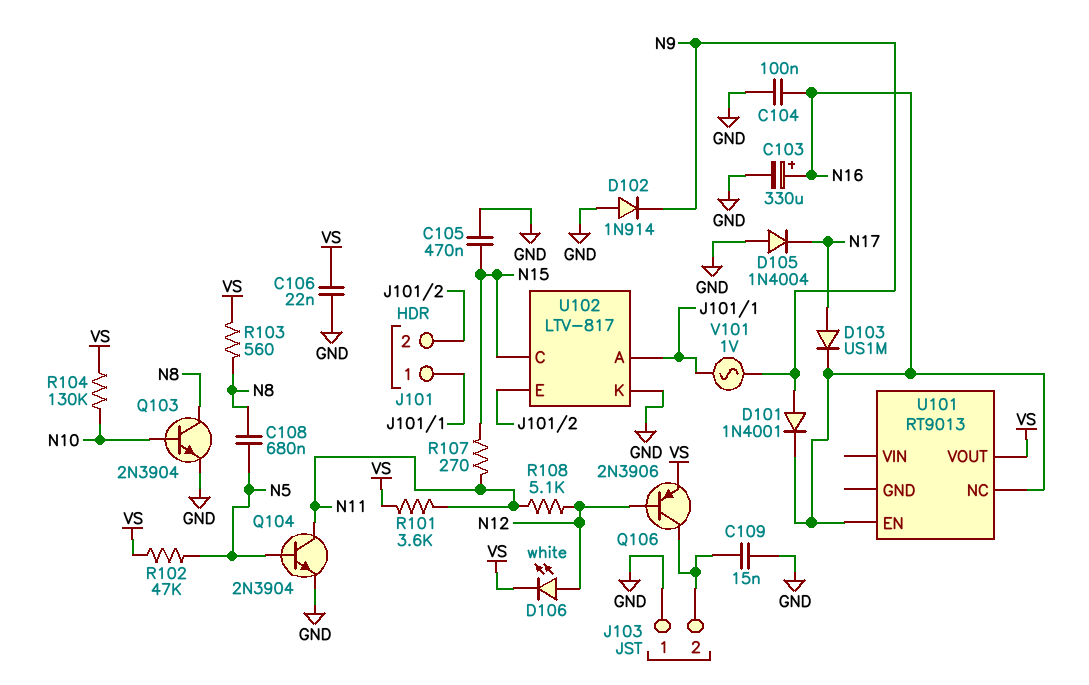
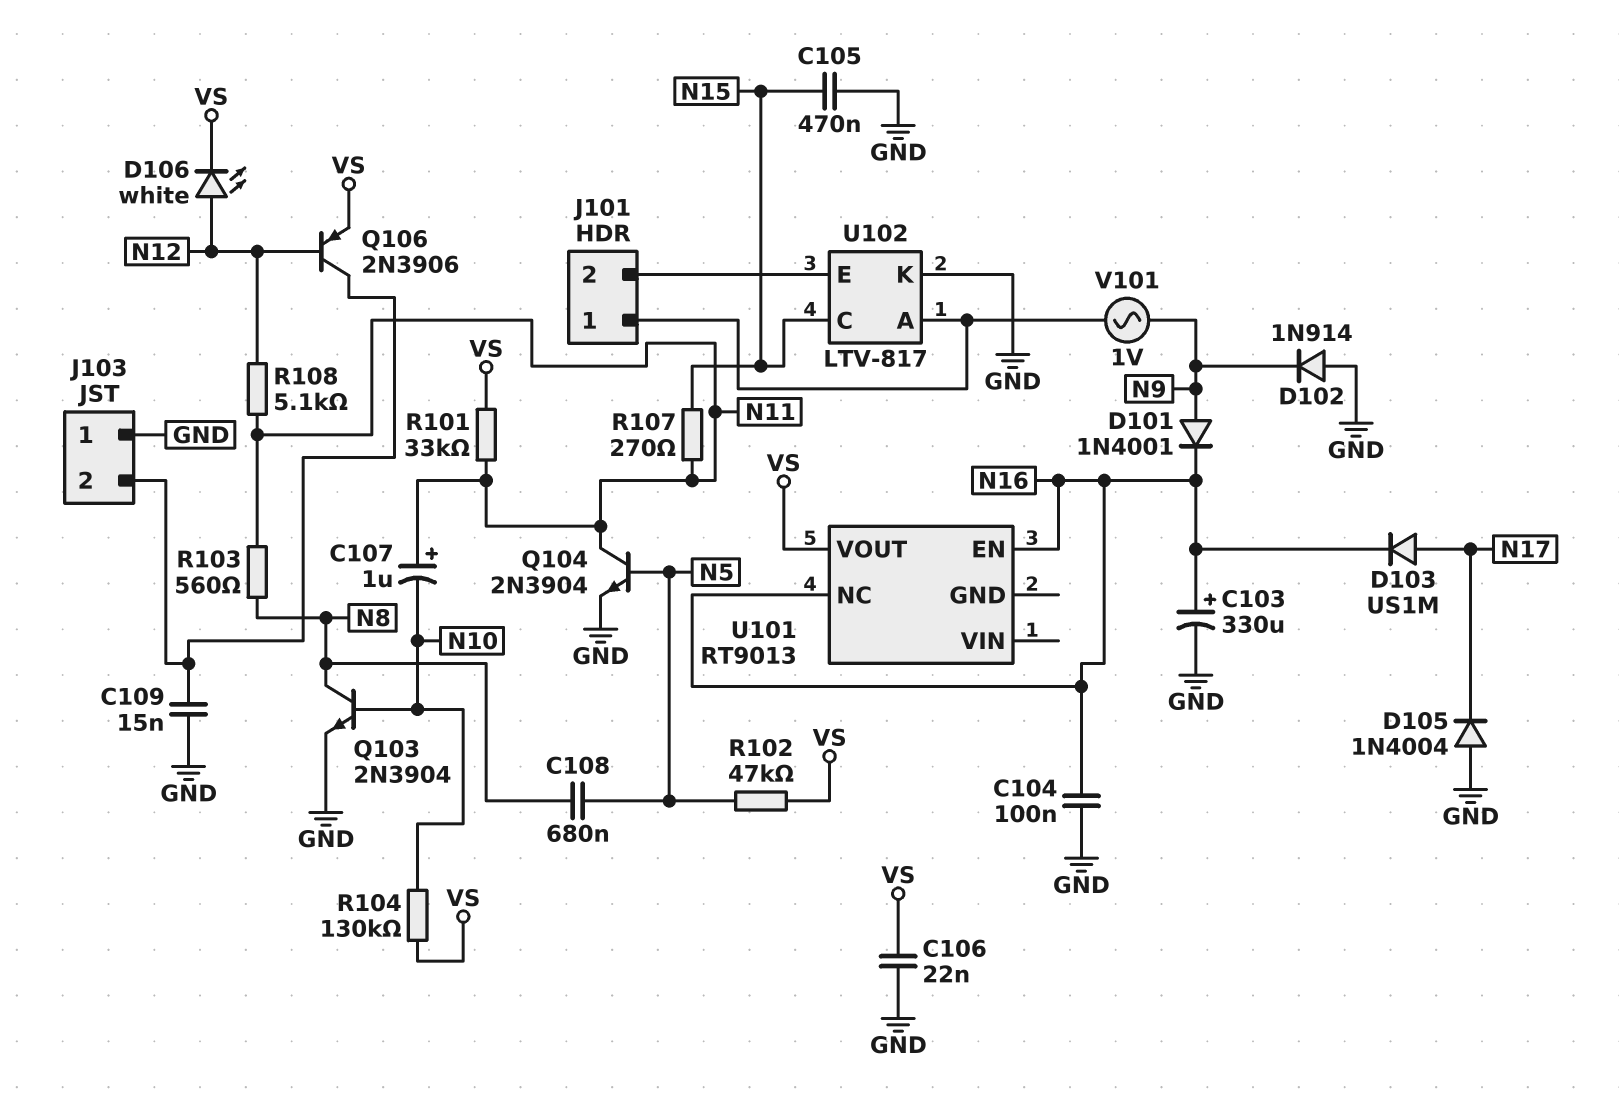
C107: none -> 1uF (plus N11, minus N10)
R101: 3.6k (N11, VS) -> 33k (N11, VS)
R103: 560 (N8, VS) -> 560 (N8, N11)

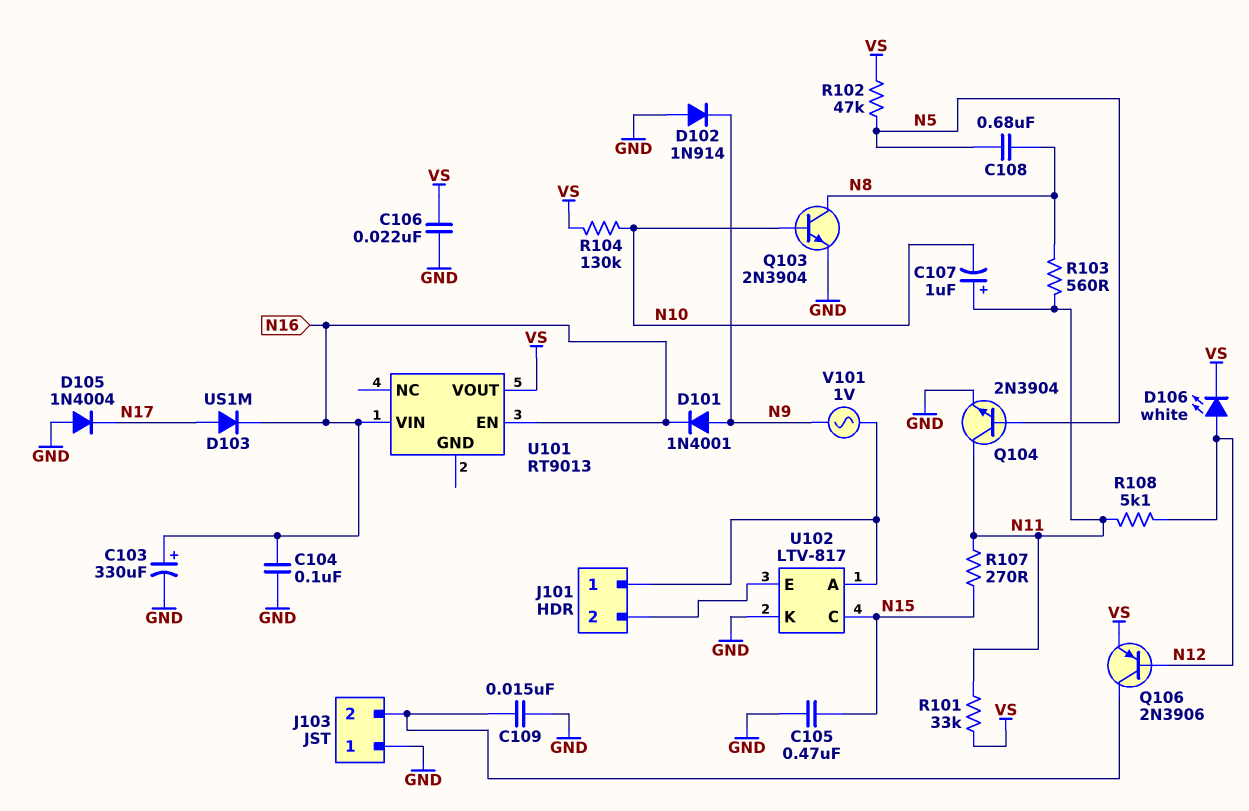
U101 pin NC: N16 -> none
U101 pin VIN: none -> N16

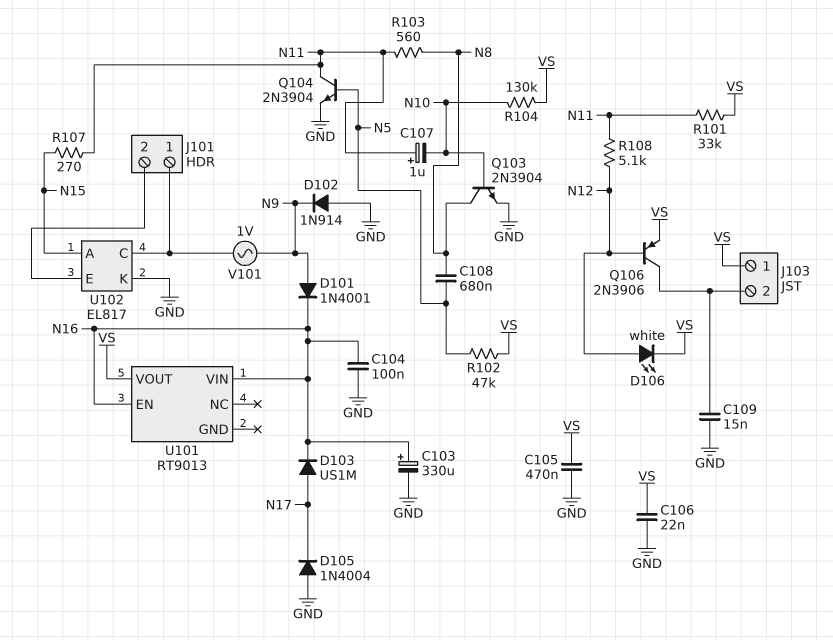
C105: 470nF (GND, N15) -> 470nF (GND, VS)
J103 pin 1: GND -> VS
U102: LTV-817 -> EL817
U102 pin A: J101/1 -> N15
U102 pin C: N15 -> J101/1

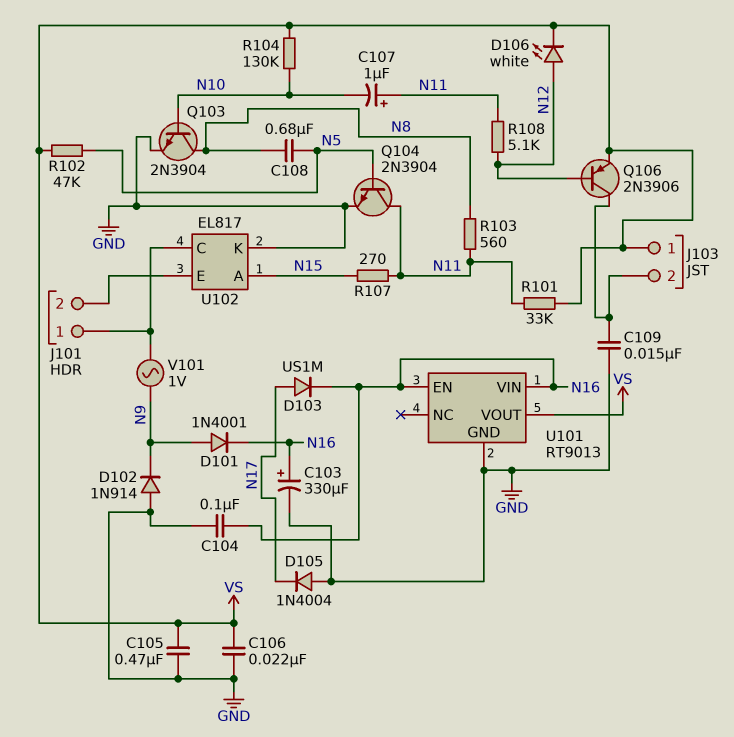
U101 pin GND: none -> GND

